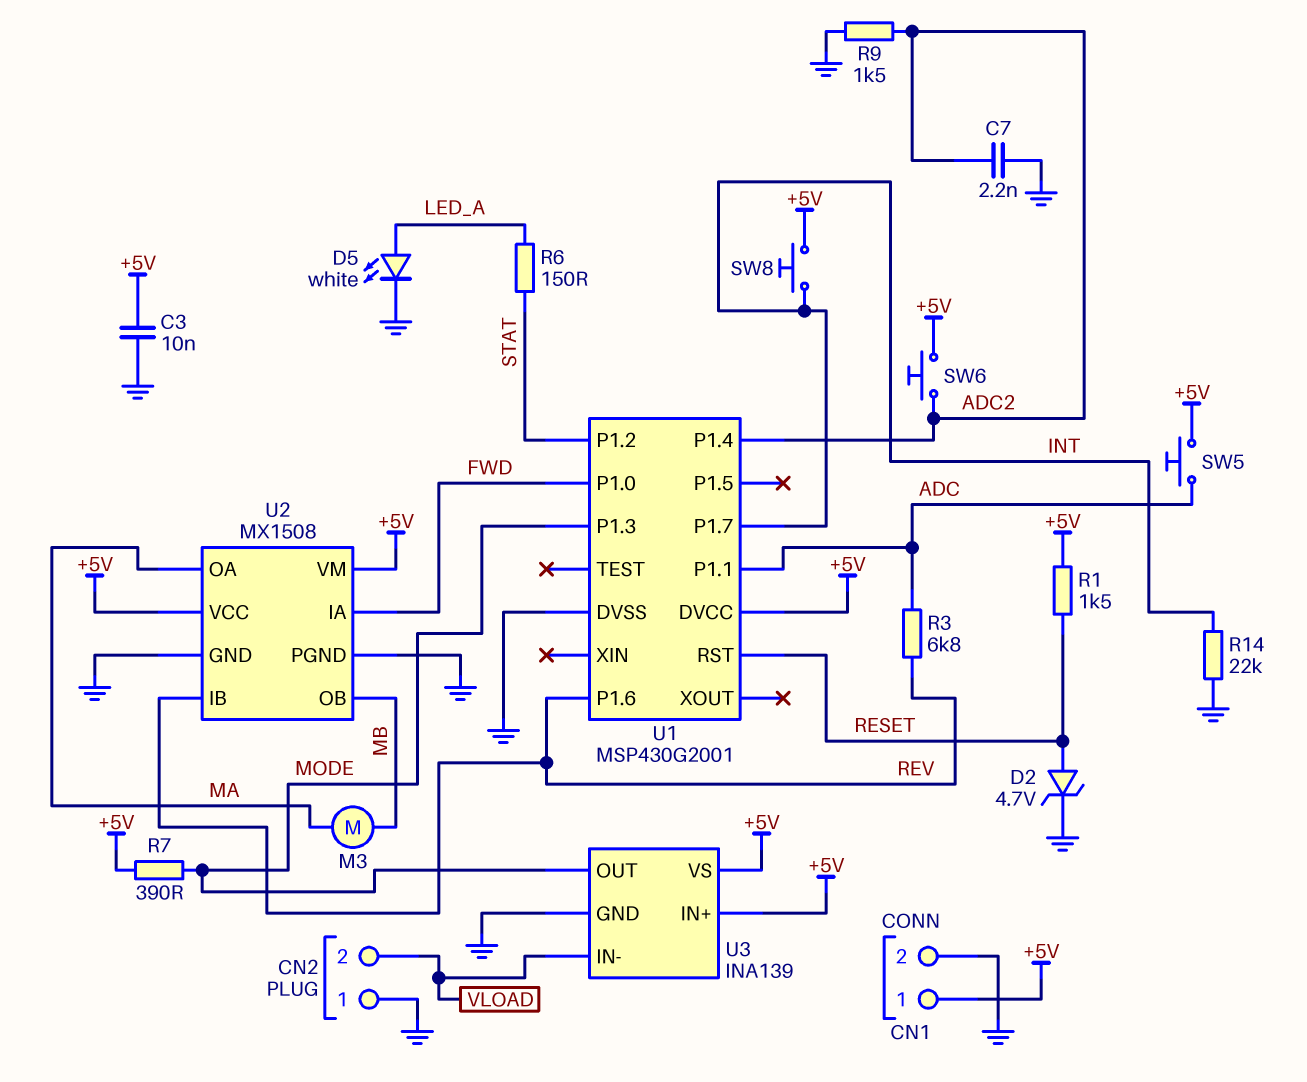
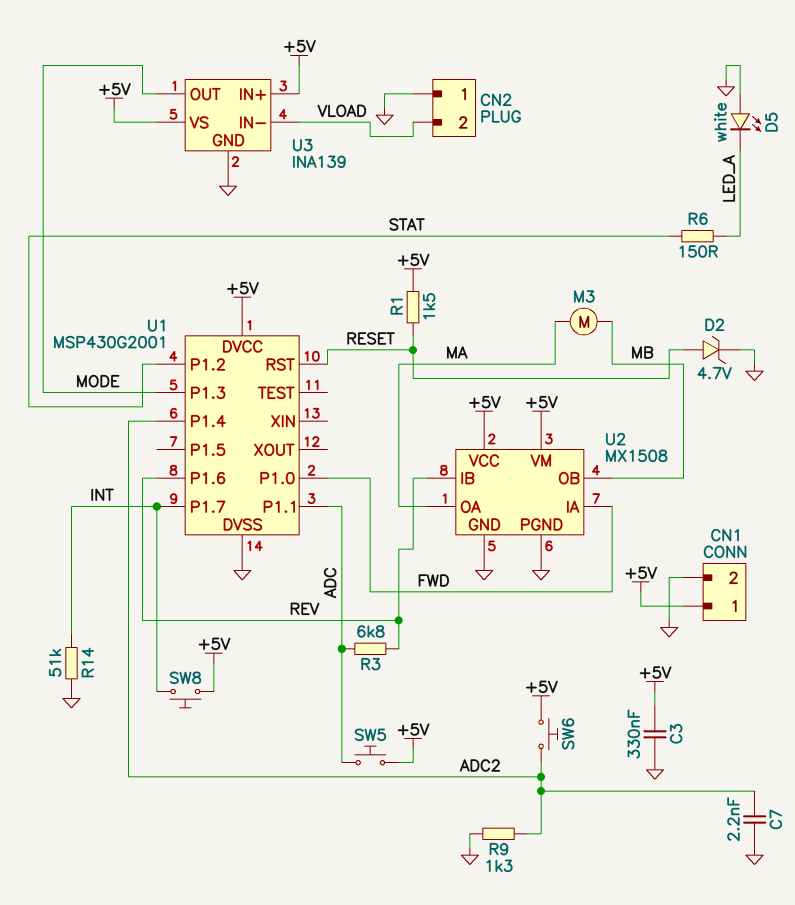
C3: 10nF (+5V, GND) -> 330nF (+5V, GND)
D5: LED white (A LED_A, K GND) -> LED white (A GND, K LED_A)
R7: 390 (+5V, MODE) -> none
R9: 1.5k (ADC2, GND) -> 1.3k (ADC2, GND)
R14: 22k (GND, INT) -> 51k (GND, INT)

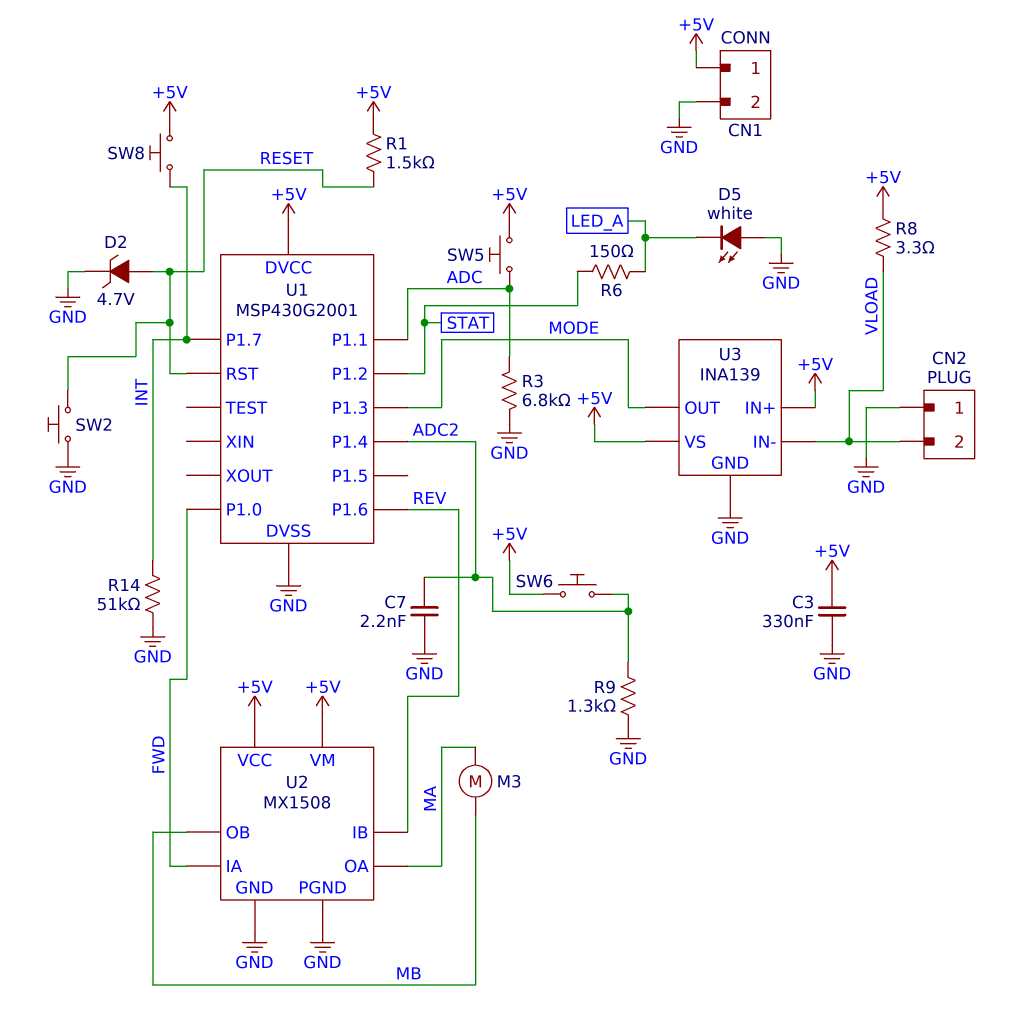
R3: 6.8k (ADC, REV) -> 6.8k (ADC, GND)
R8: none -> 3.3 (+5V, VLOAD)
SW2: none -> button (GND, RESET)

